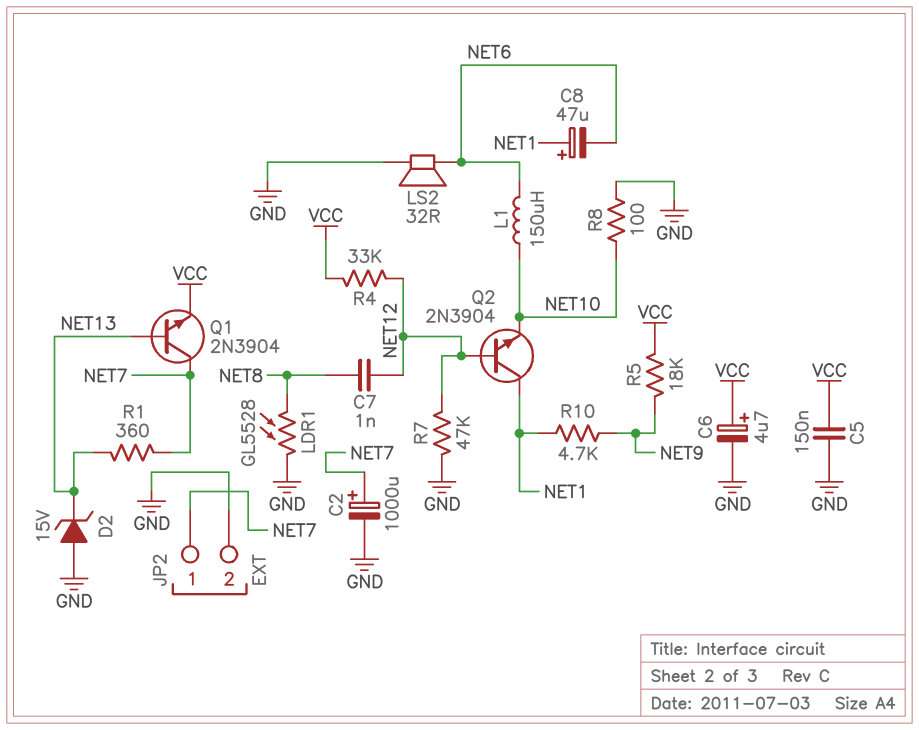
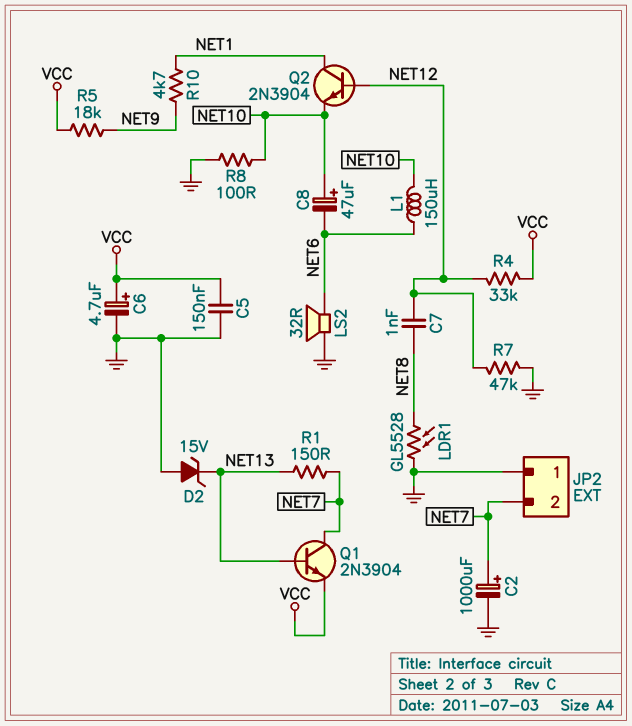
C8: 47uF (plus NET1, minus NET6) -> 47uF (plus NET10, minus NET6)
JP2 pin 1: NET7 -> GND
JP2 pin 2: GND -> NET7
R1: 360 (NET7, NET13) -> 150 (NET7, NET13)

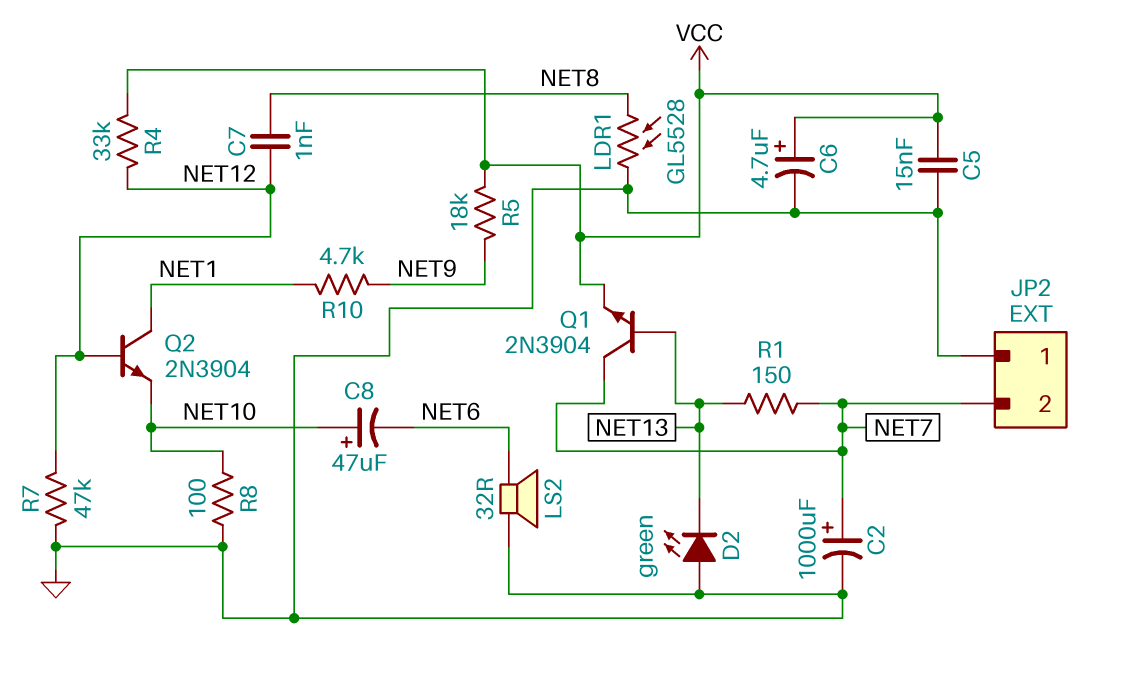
C5: 150nF (GND, VCC) -> 15nF (GND, VCC)
D2: zener 15V (A GND, K NET13) -> LED green (A GND, K NET13)
L1: 150uH (NET6, NET10) -> none

